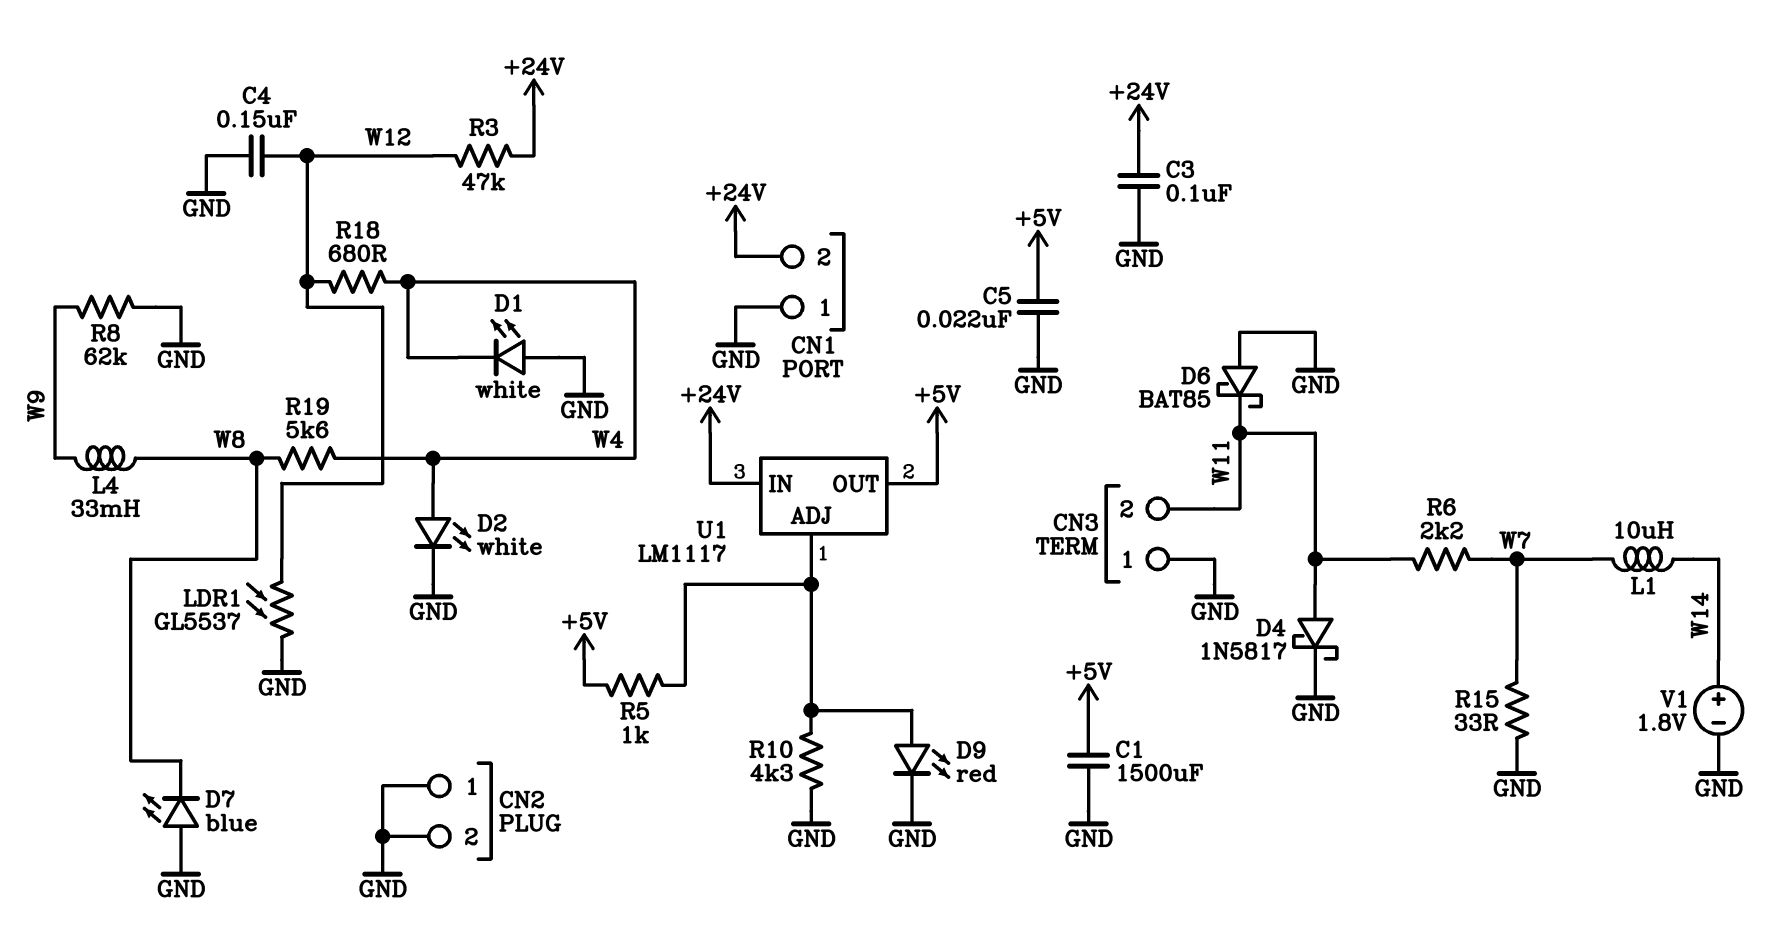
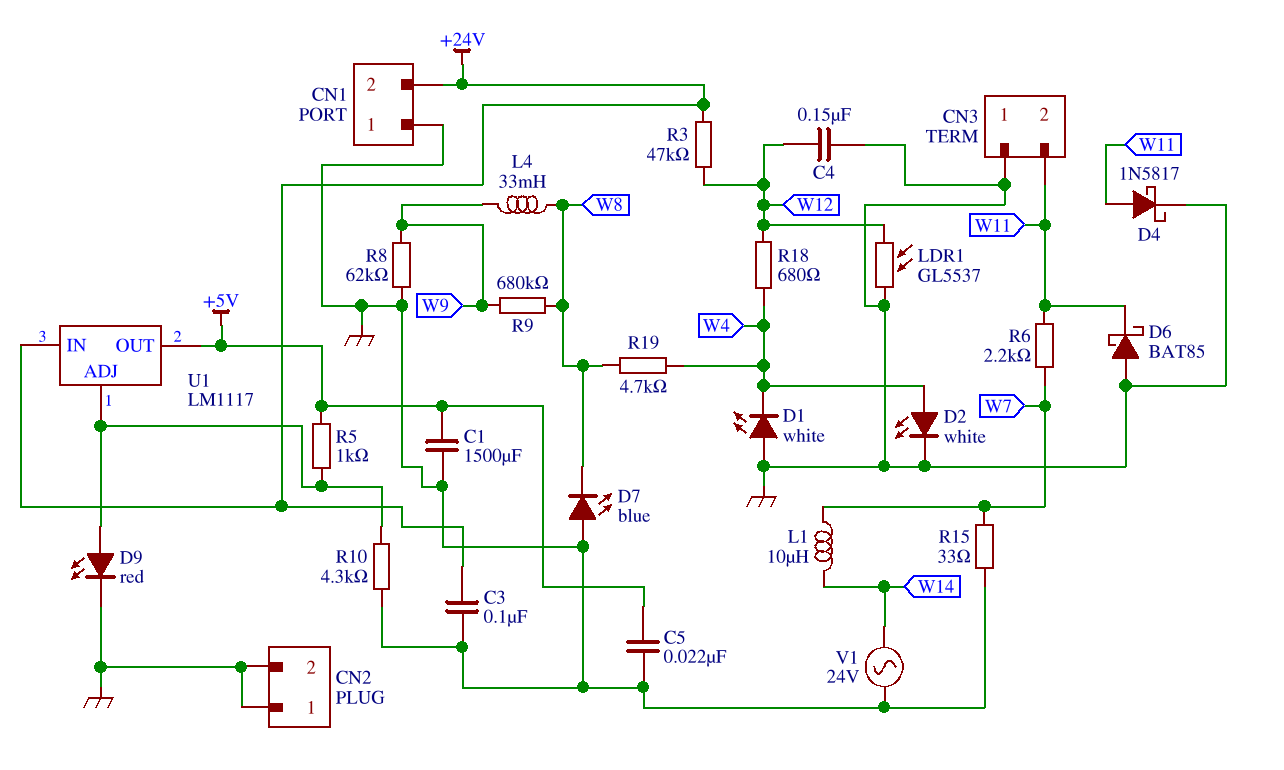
R9: none -> 680k (W8, W9)
R19: 5.6k (W4, W8) -> 4.7k (W4, W8)
V1: 1.8V (plus W14, minus GND) -> AC 24V (GND, W14)

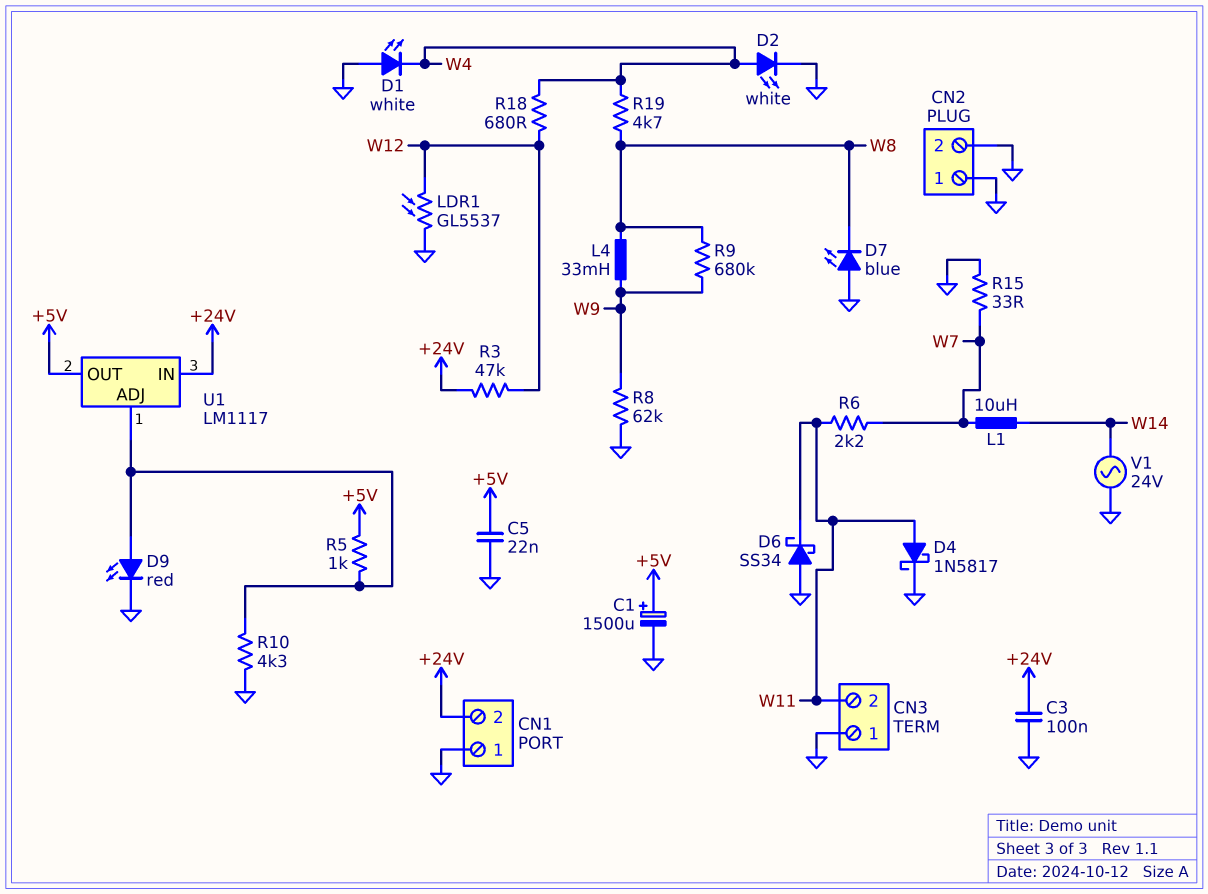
C1: 1500uF (+5V, GND) -> 1500uF (plus +5V, minus GND)
C4: 150nF (GND, W12) -> none
D6: schottky BAT85 (A GND, K W11) -> schottky SS34 (A GND, K W11)

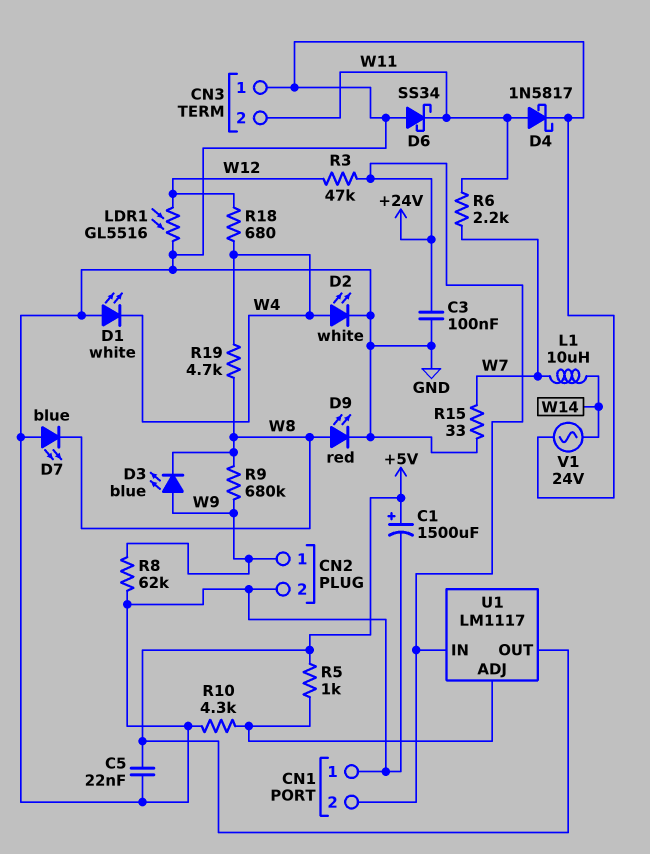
CN2 pin 1: GND -> W9
D3: none -> LED blue (A W9, K W8)
D9: LED red (A U1/ADJ, K GND) -> LED red (A W8, K GND)
L4: 33mH (W8, W9) -> none
LDR1: GL5537 (GND, W12) -> GL5516 (GND, W12)

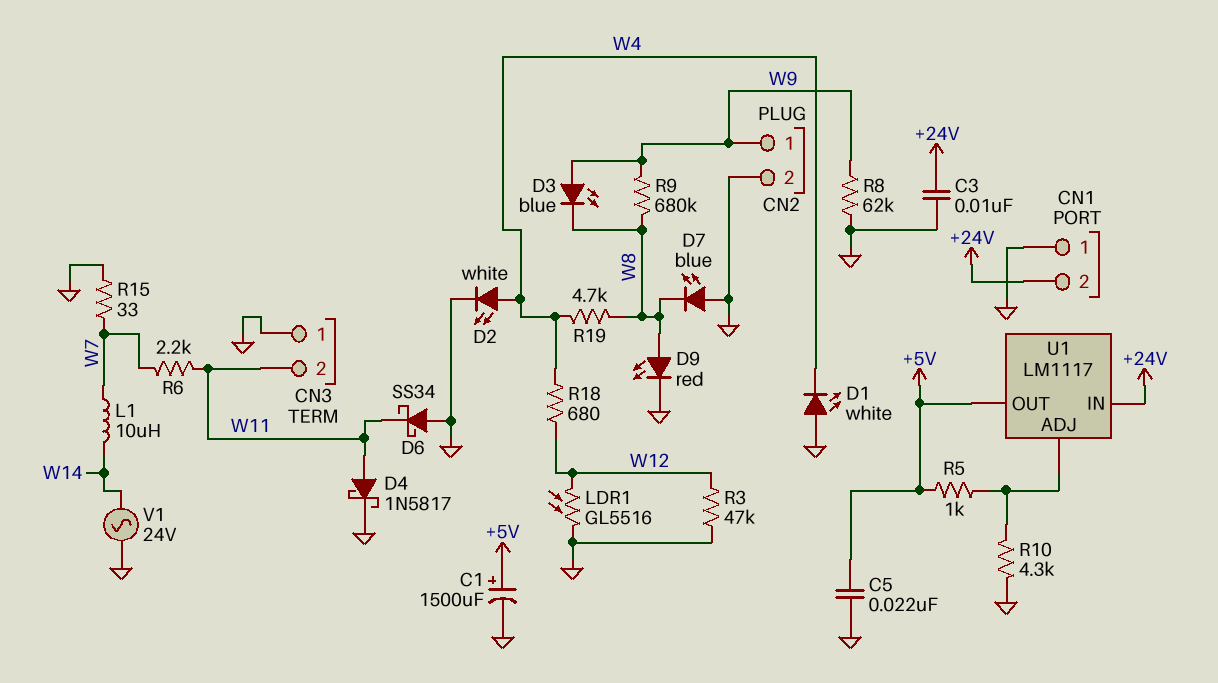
C3: 100nF (+24V, GND) -> 10nF (+24V, GND)
R3: 47k (+24V, W12) -> 47k (GND, W12)

